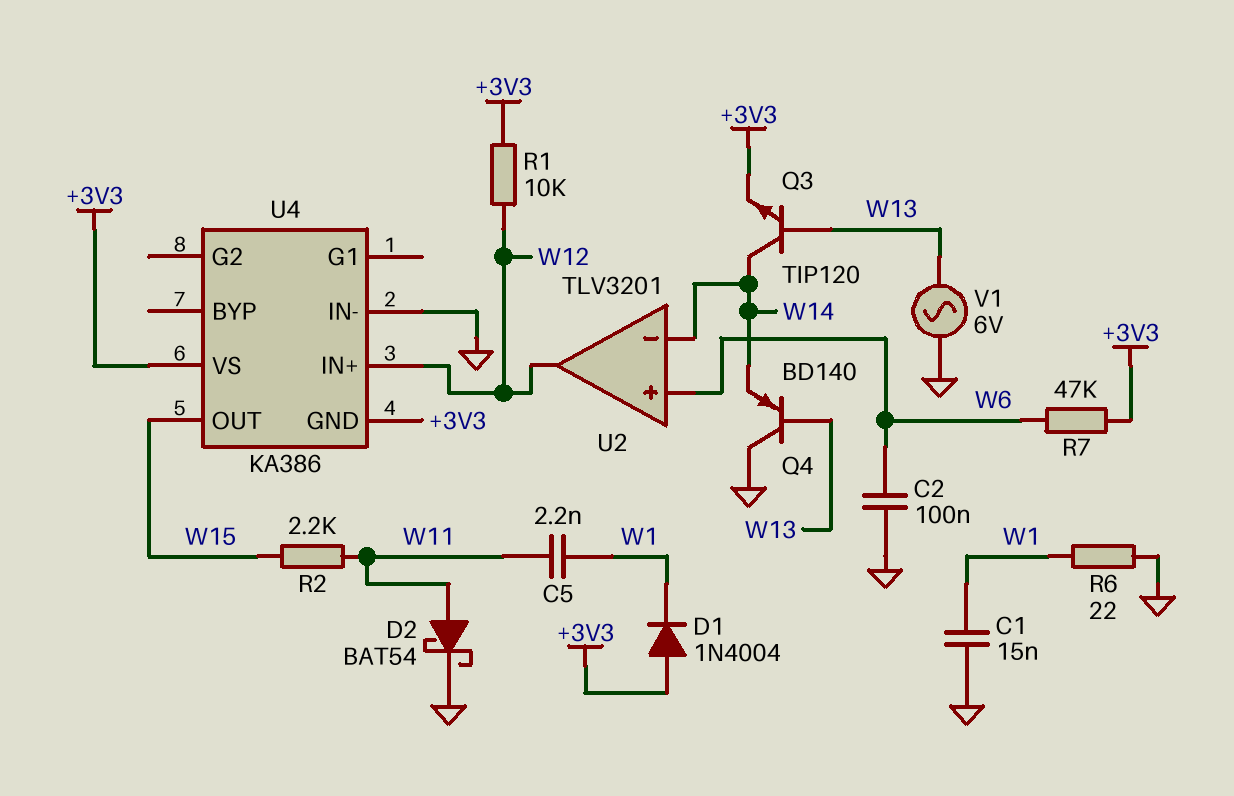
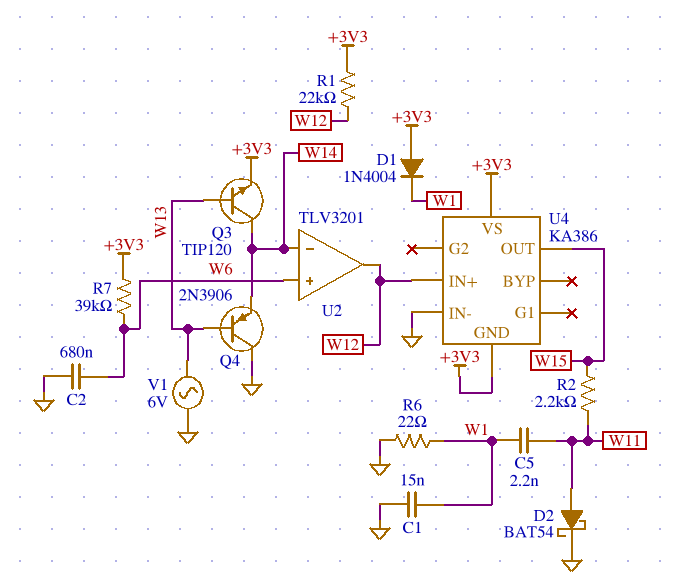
C2: 100nF (GND, W6) -> 680nF (GND, W6)
Q4: PNP BD140 (B W13, C GND, E W14) -> PNP 2N3906 (B W13, C GND, E W14)
R1: 10k (+3V3, W12) -> 22k (+3V3, W12)
R7: 47k (+3V3, W6) -> 39k (+3V3, W6)

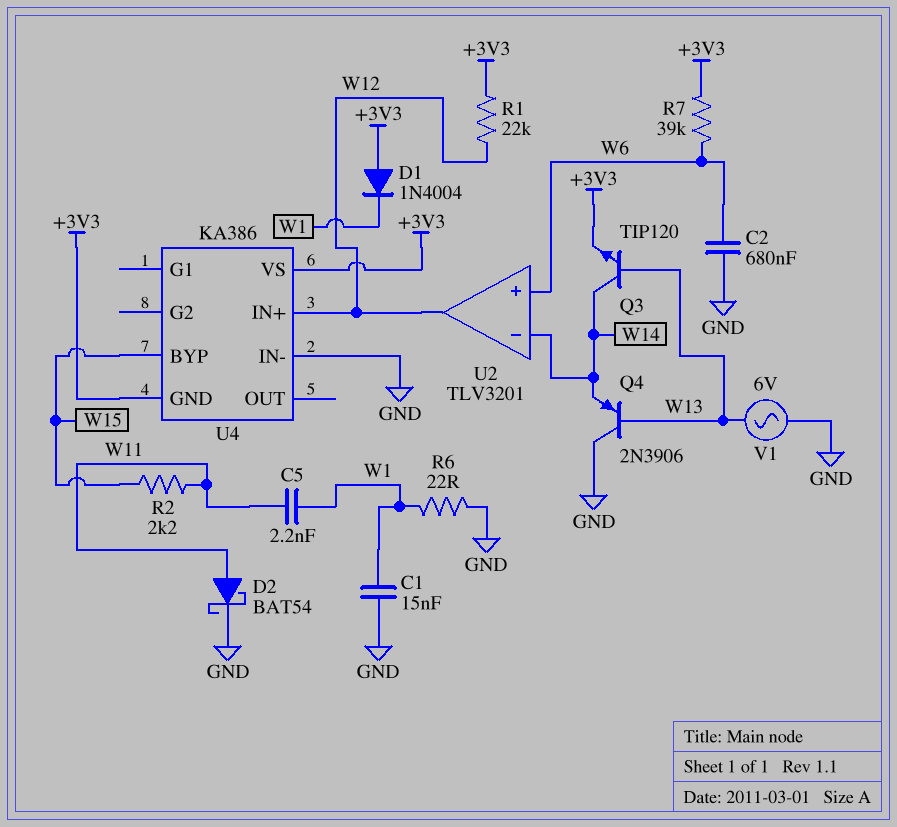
U4 pin BYP: none -> W15
U4 pin OUT: W15 -> none

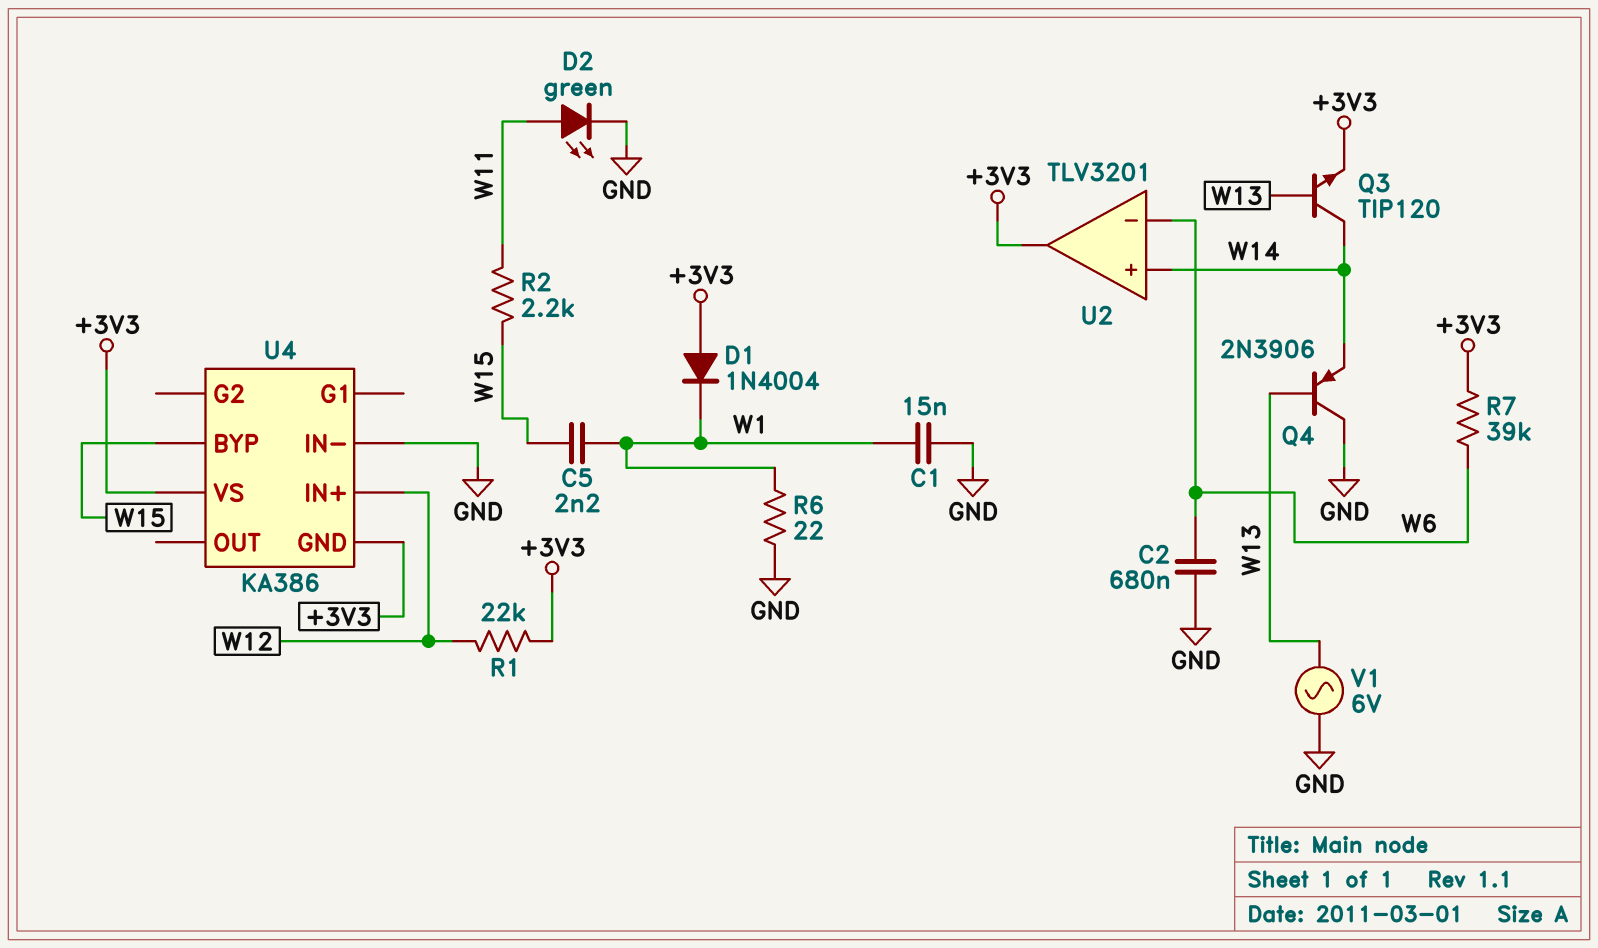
C5: 2.2nF (W1, W11) -> 2.2nF (W1, W15)
D2: schottky BAT54 (A W11, K GND) -> LED green (A W11, K GND)
U2 pin in+: W6 -> W14
U2 pin in-: W14 -> W6
U2 pin out: W12 -> +3V3

